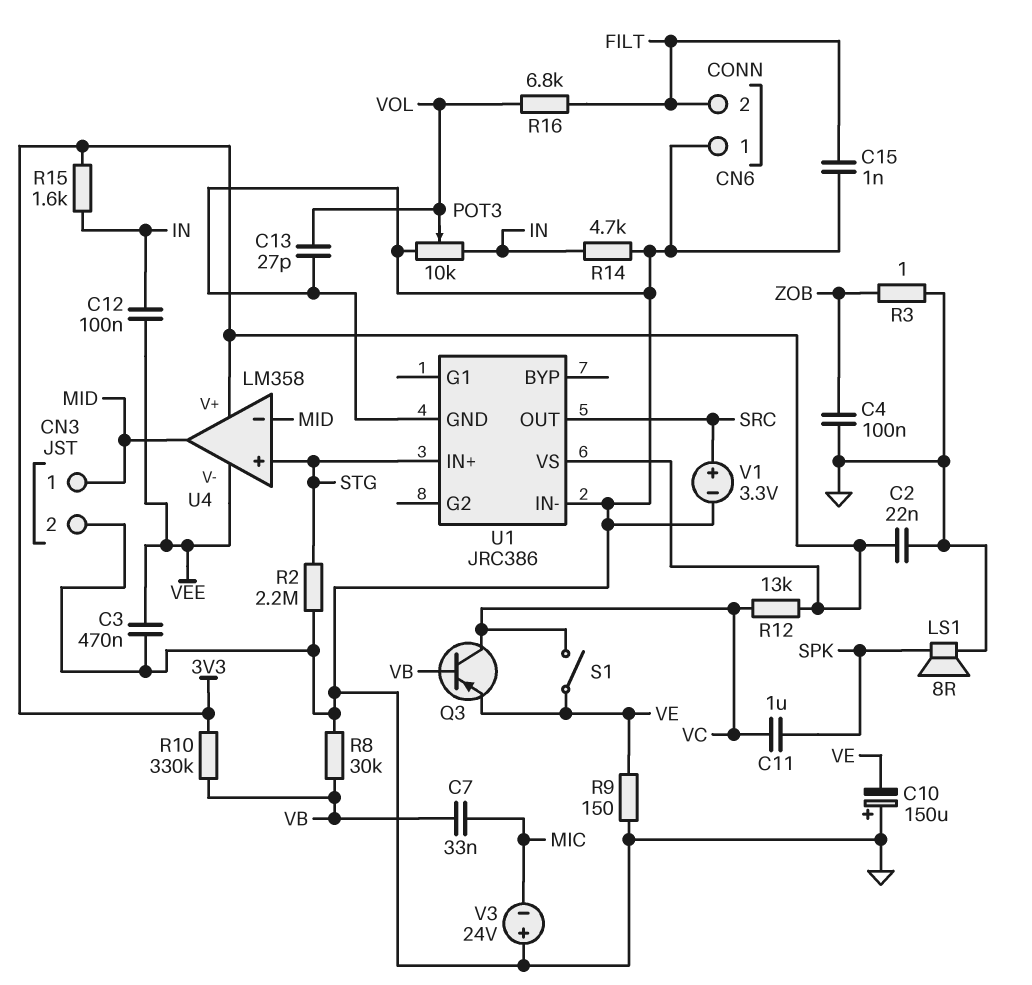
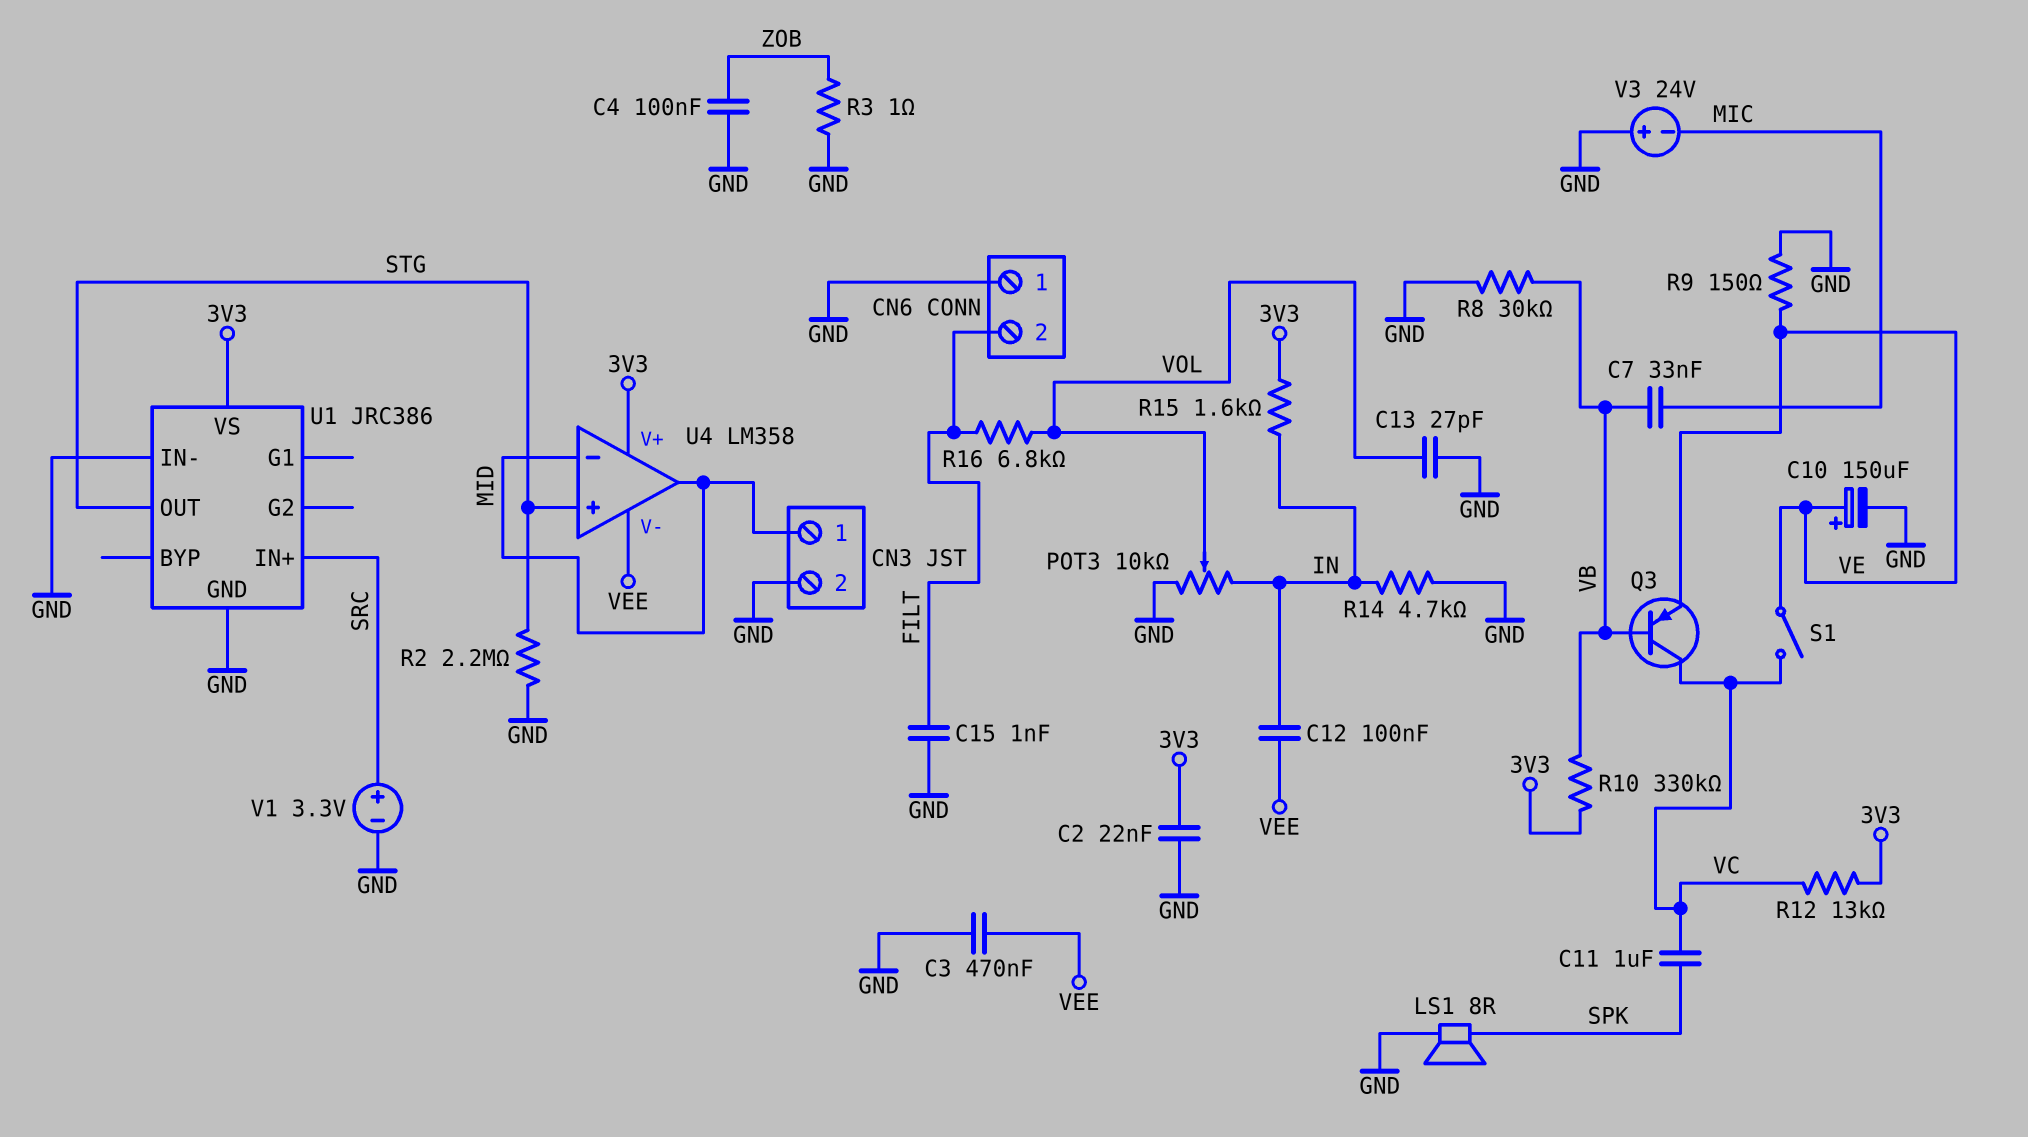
C10: 150uF (plus GND, minus VE) -> 150uF (plus VE, minus GND)
U1 pin IN+: STG -> SRC
U1 pin OUT: SRC -> STG

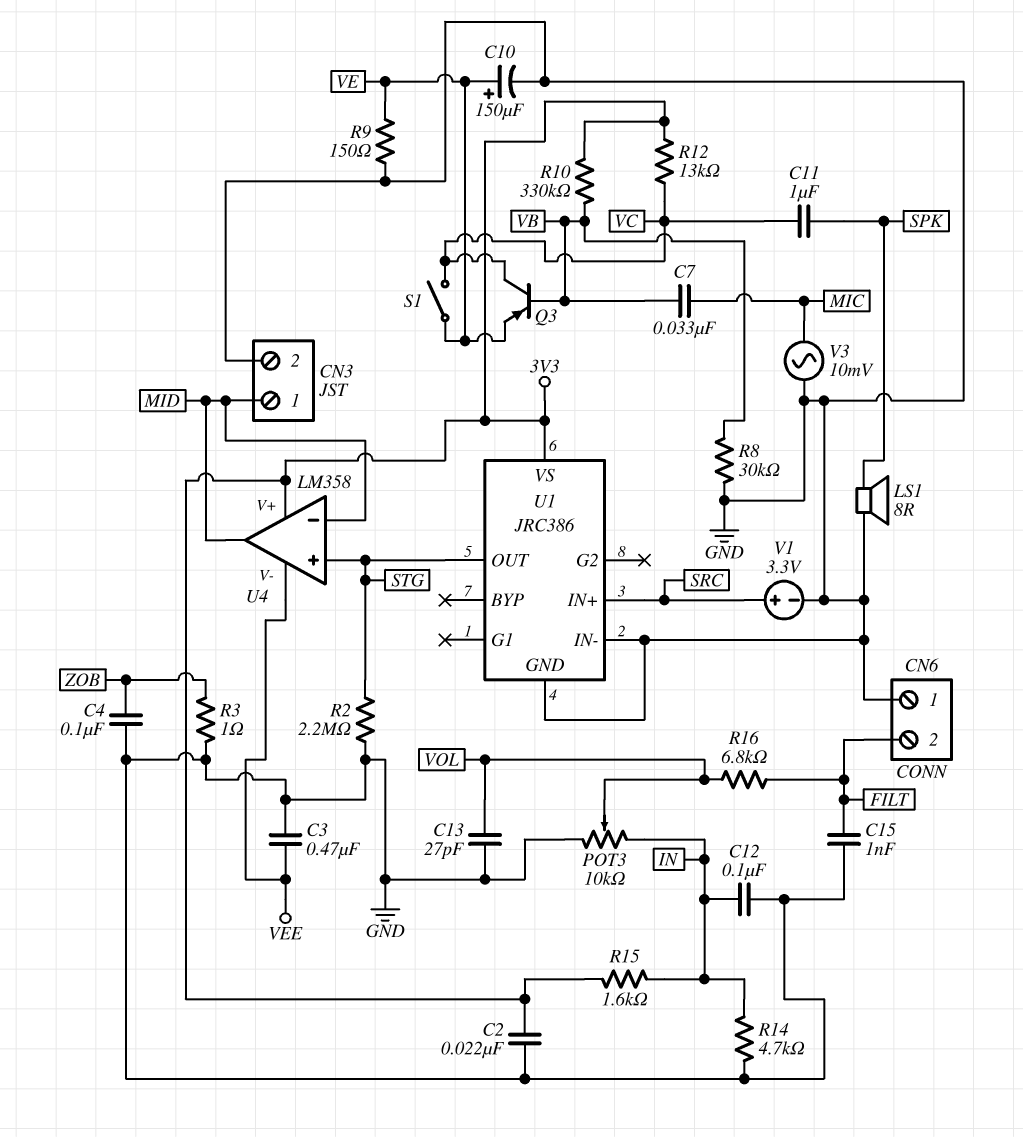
C12: 100nF (IN, VEE) -> 100nF (GND, IN)
V3: 24V (plus GND, minus MIC) -> AC 10mV (GND, MIC)

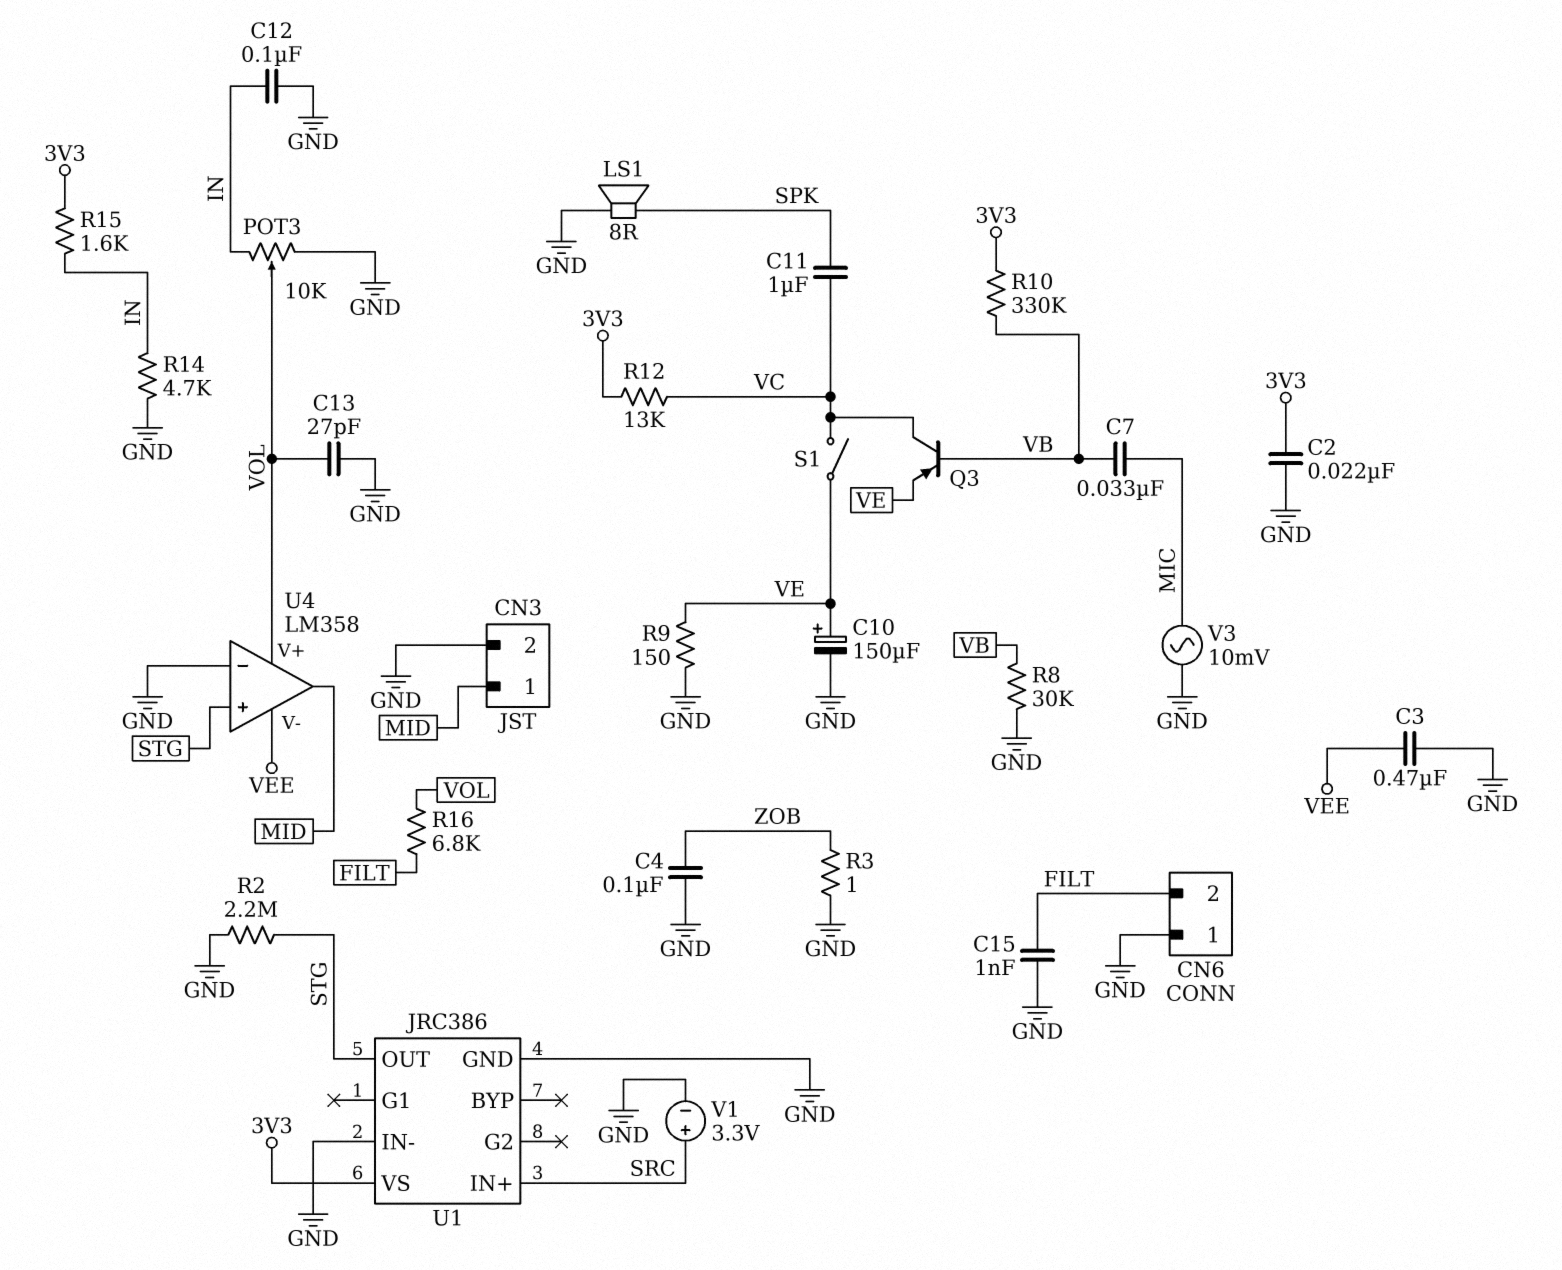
U4 pin V+: 3V3 -> VOL
U4 pin in-: MID -> GND

